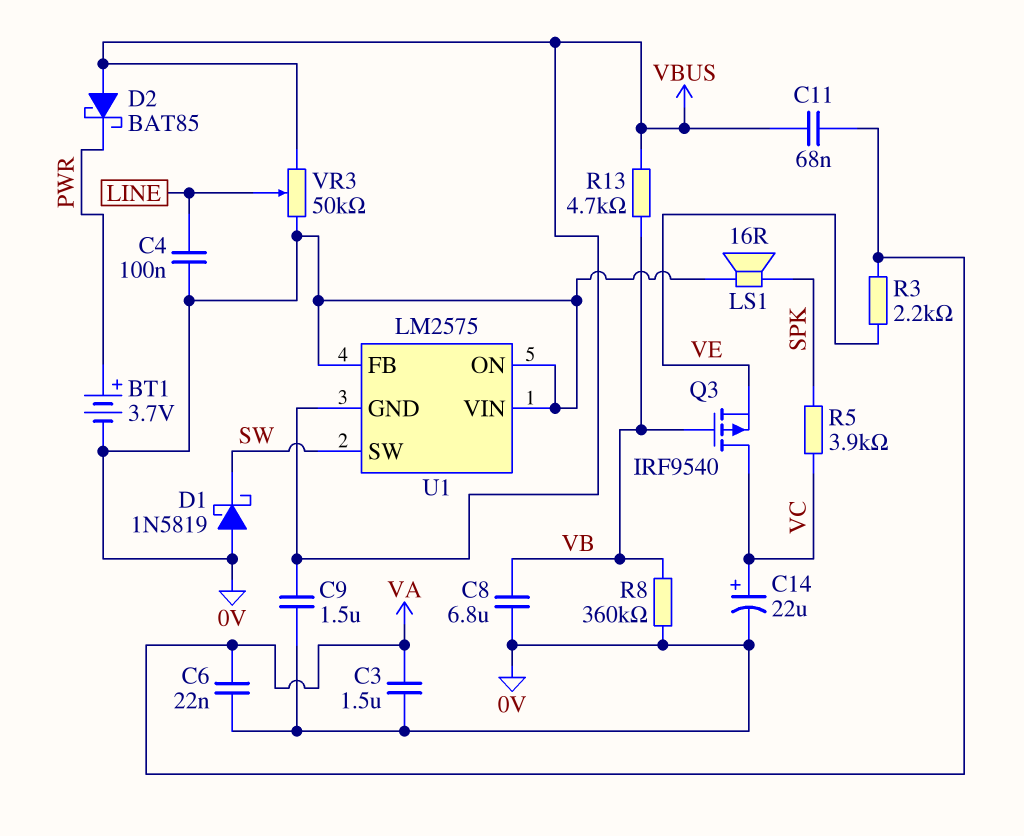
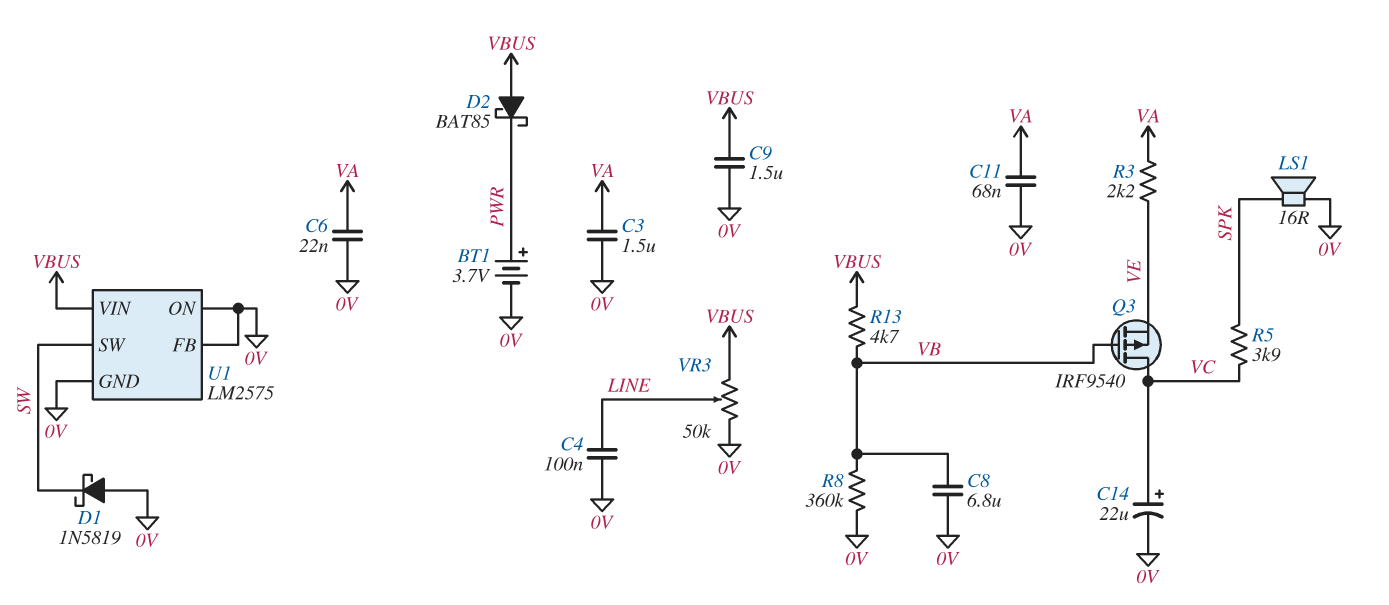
C11: 68nF (VA, VBUS) -> 68nF (0V, VA)
U1 pin GND: VBUS -> 0V
U1 pin VIN: 0V -> VBUS

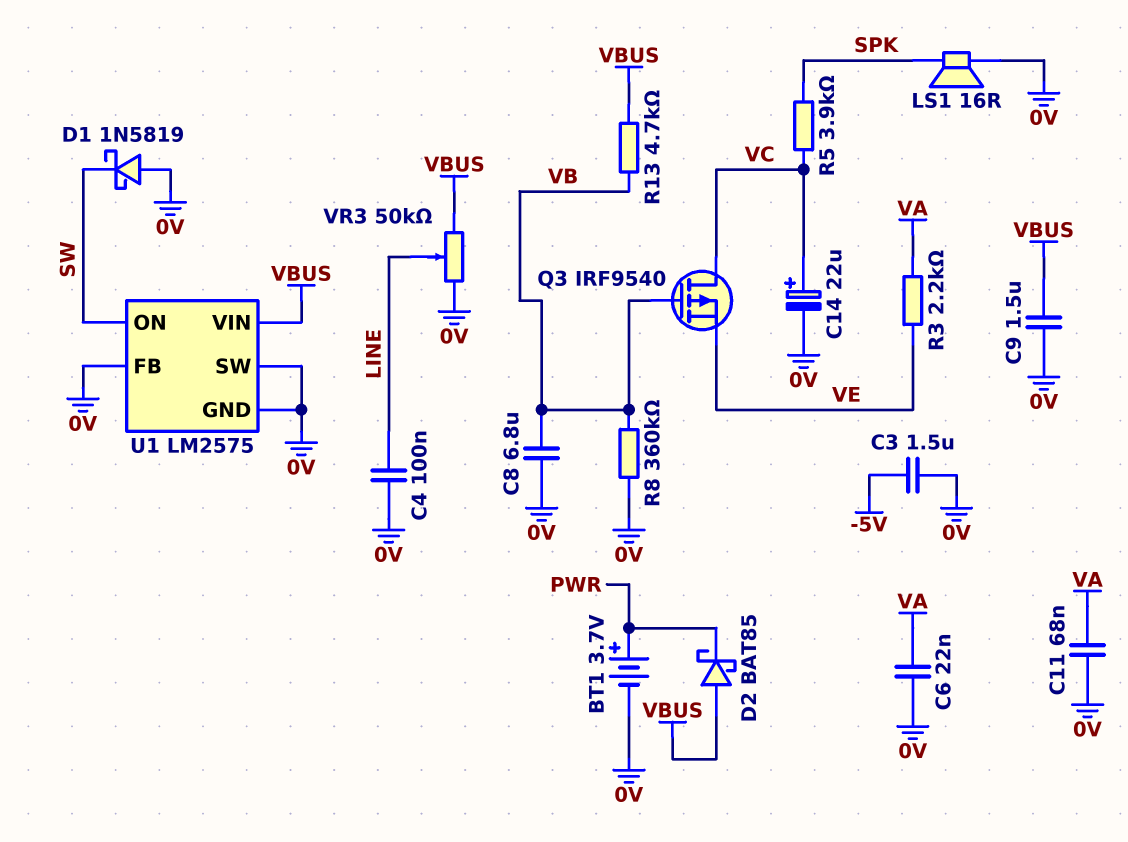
C3: 1.5uF (0V, VA) -> 1.5uF (-5V, 0V)
U1 pin ON: 0V -> SW
U1 pin SW: SW -> 0V

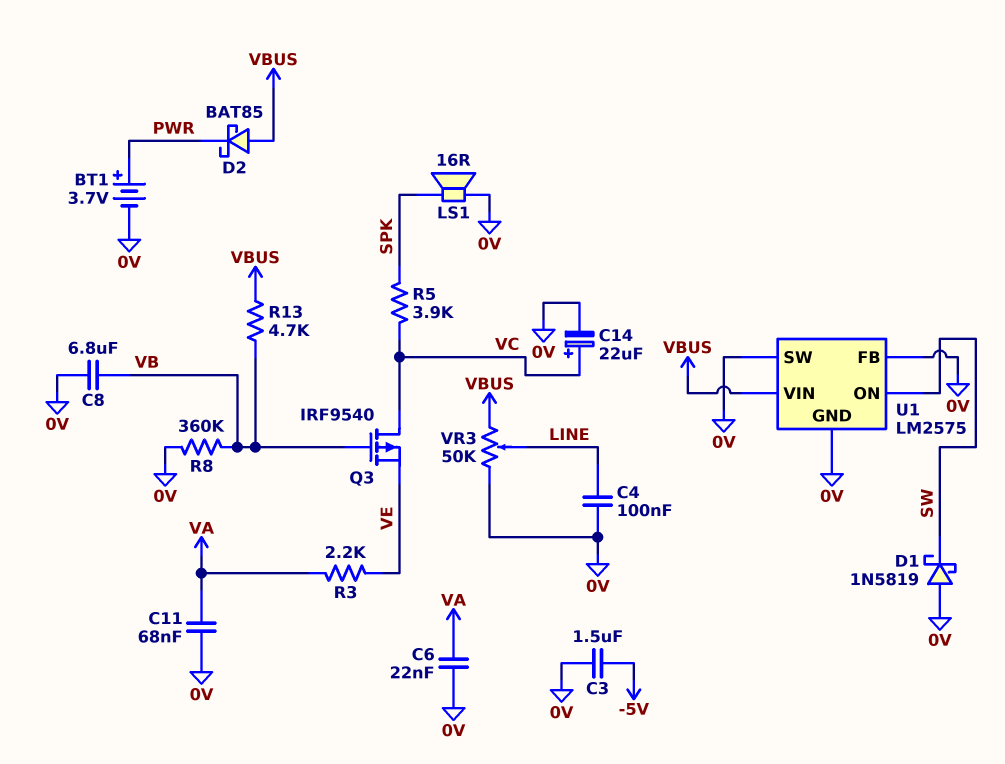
C9: 1.5uF (0V, VBUS) -> none

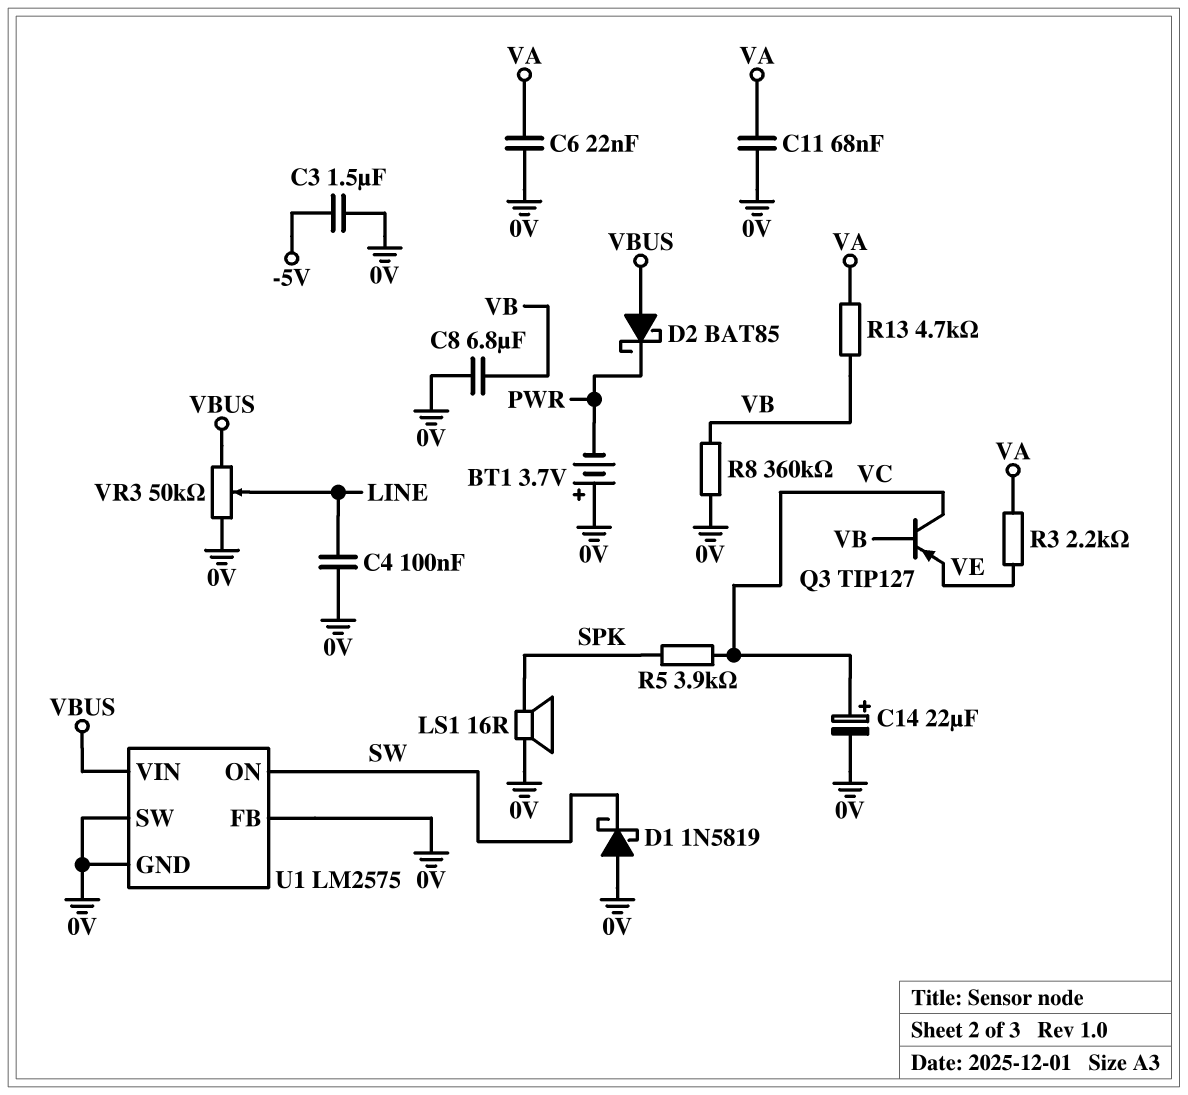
BT1: 3.7V (plus PWR, minus 0V) -> 3.7V (plus 0V, minus PWR)
Q3: PMOS IRF9540 (G VB, D VC, S VE) -> PNP TIP127 (B VB, C VC, E VE)
R13: 4.7k (VB, VBUS) -> 4.7k (VA, VB)

